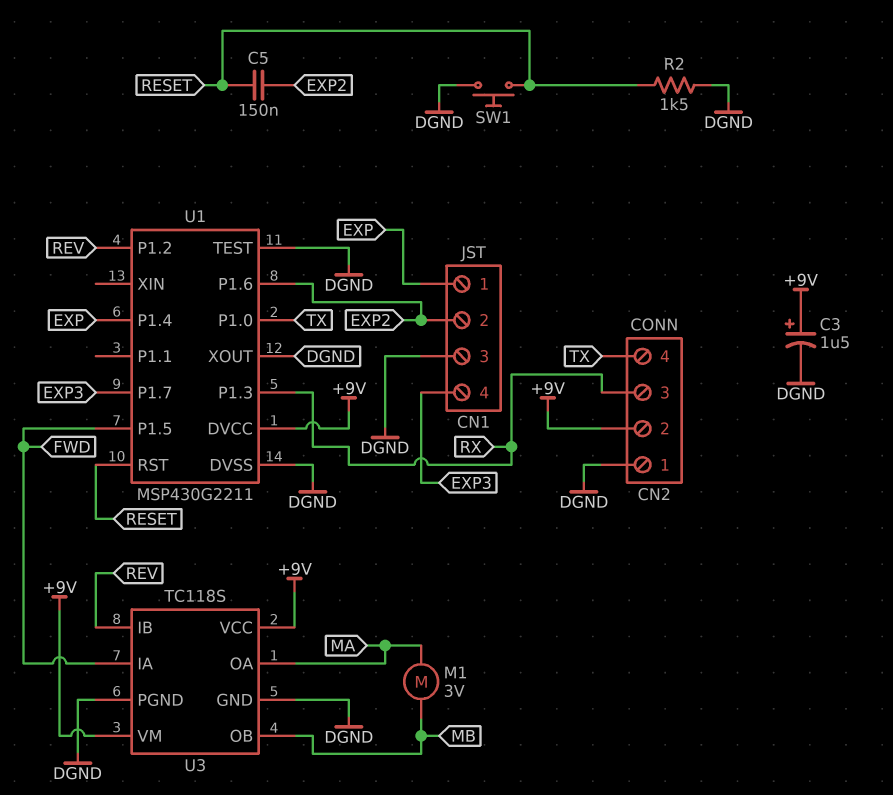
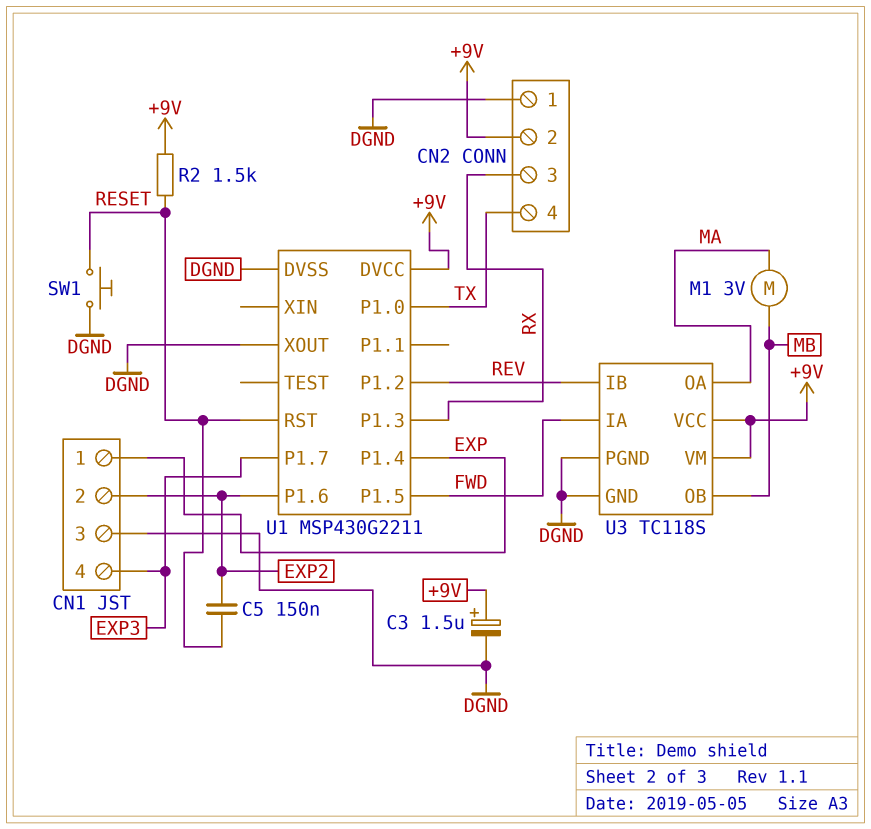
R2: 1.5k (DGND, RESET) -> 1.5k (+9V, RESET)
U1 pin TEST: DGND -> none

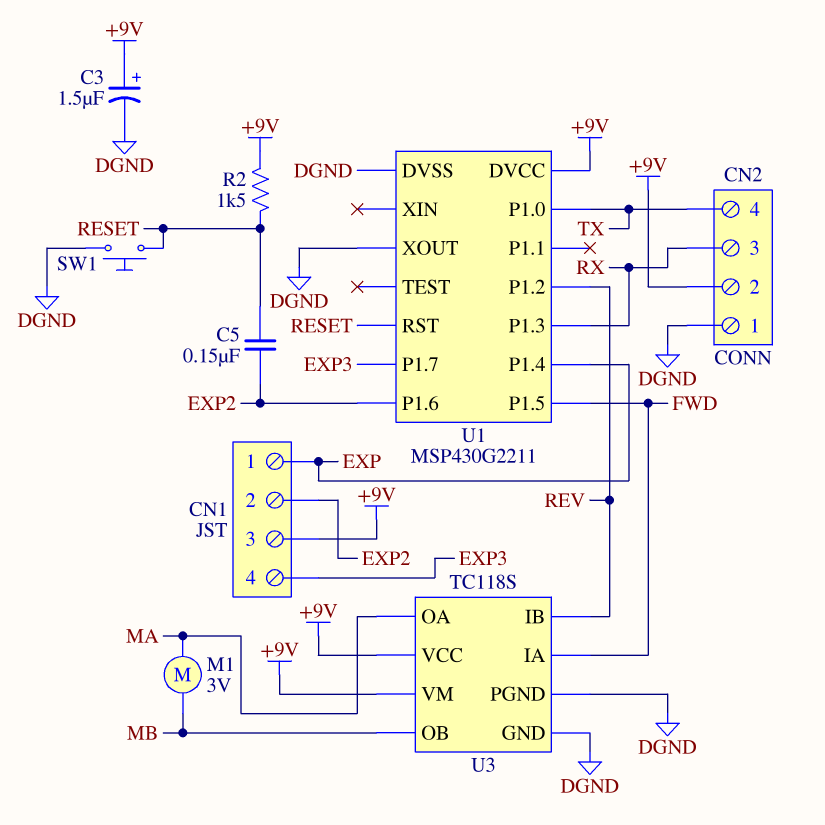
CN1 pin 3: DGND -> +9V

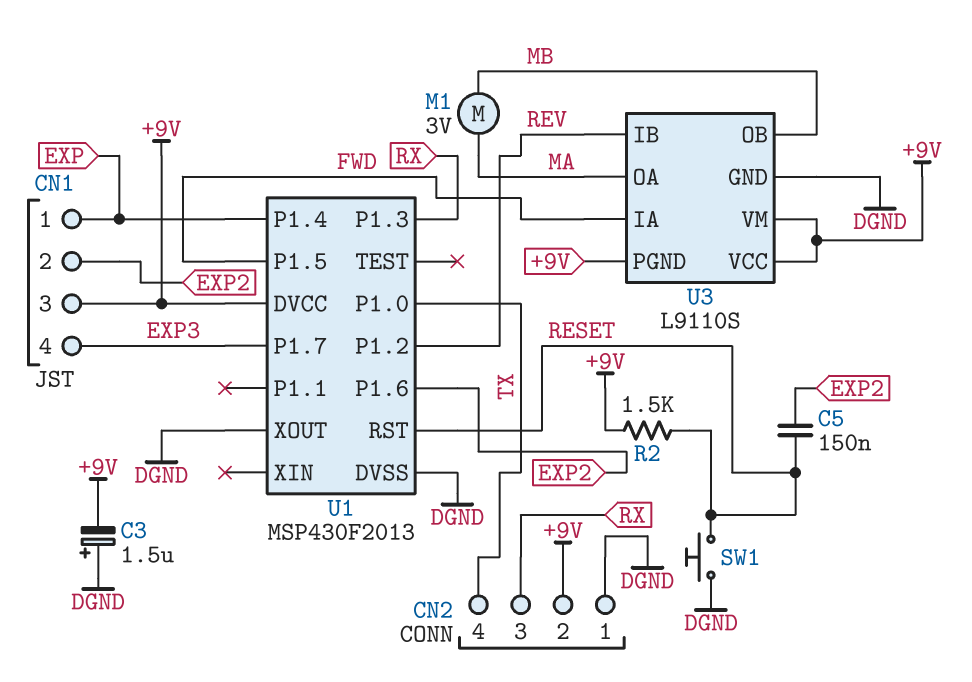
C3: 1.5uF (plus +9V, minus DGND) -> 1.5uF (plus DGND, minus +9V)
U1: MSP430G2211 -> MSP430F2013
U3: TC118S -> L9110S
U3 pin PGND: DGND -> +9V

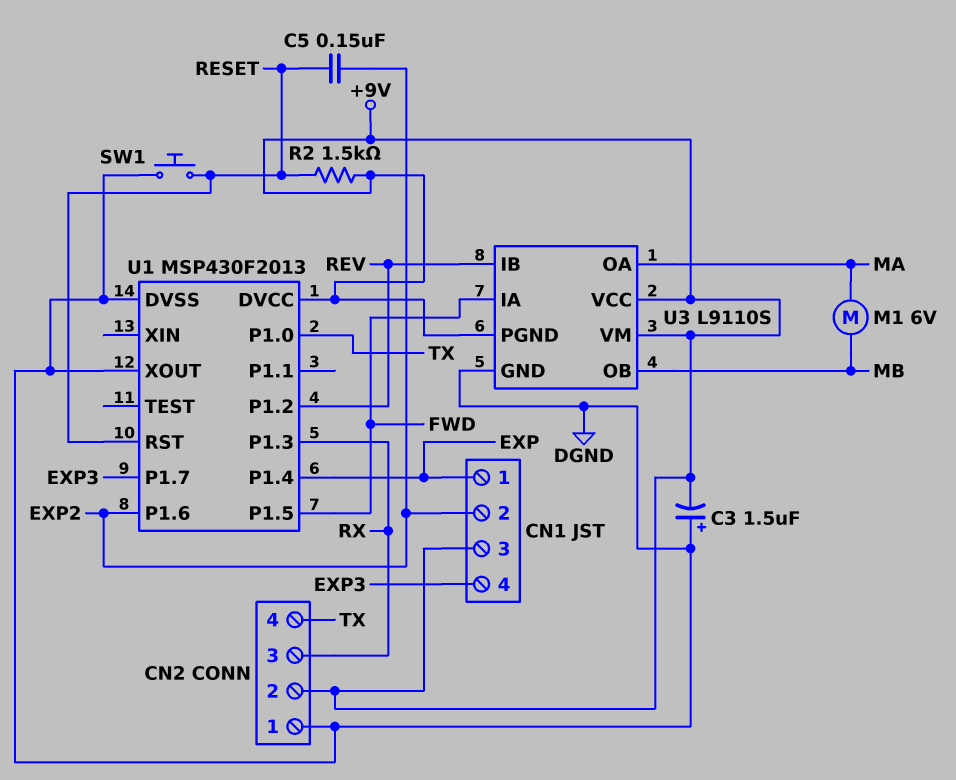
M1: motor 3V (MA, MB) -> motor 6V (MA, MB)

